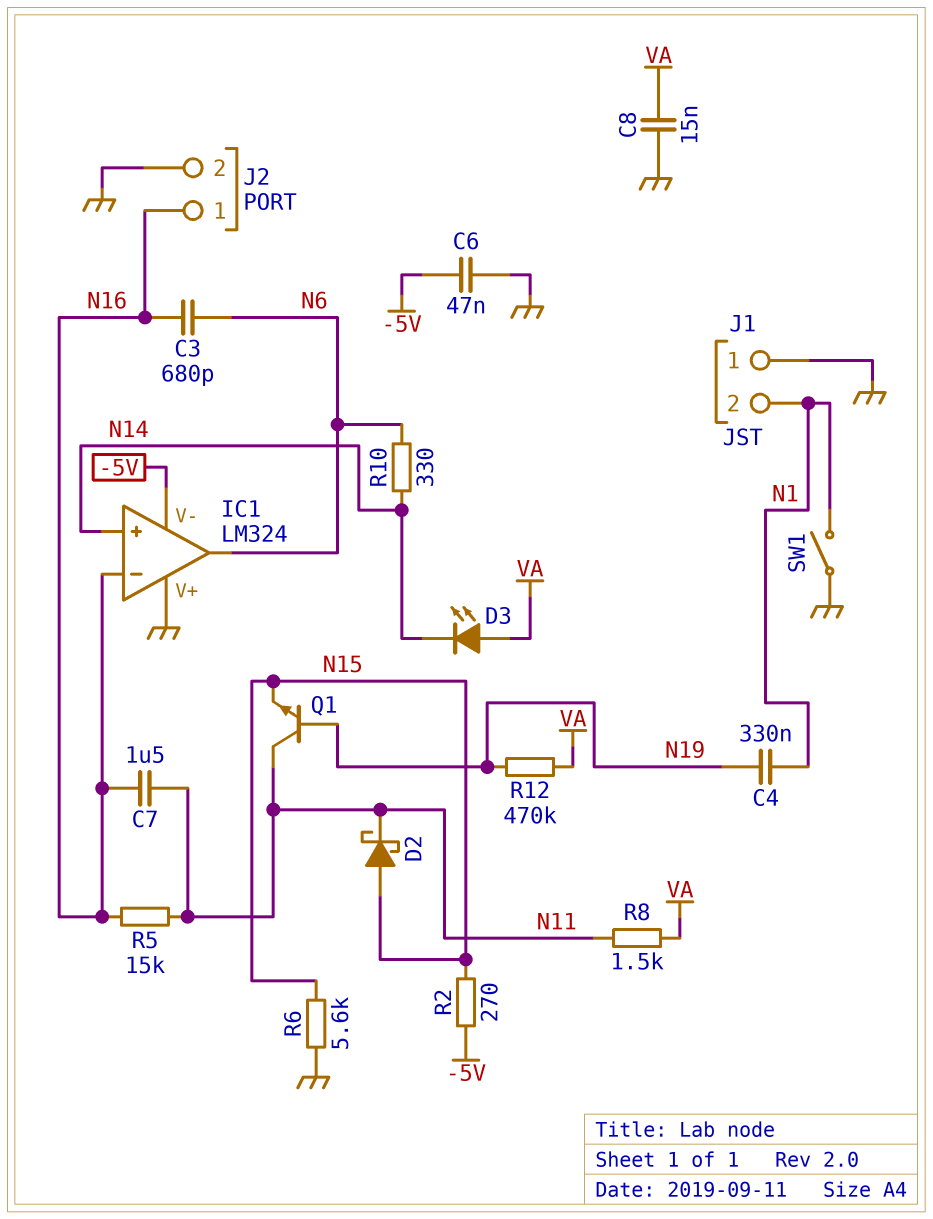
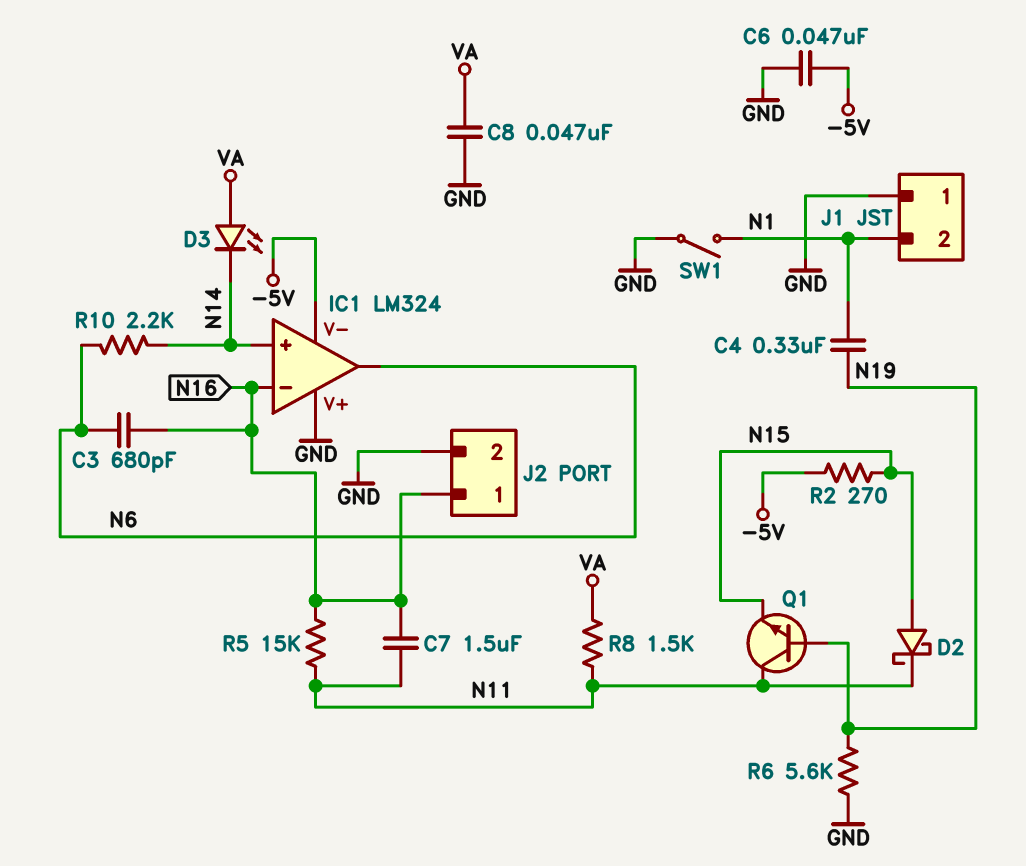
C8: 15nF (GND, VA) -> 47nF (GND, VA)
R6: 5.6k (GND, N15) -> 5.6k (GND, N19)
R10: 330 (N6, N14) -> 2.2k (N6, N14)
R12: 470k (N19, VA) -> none

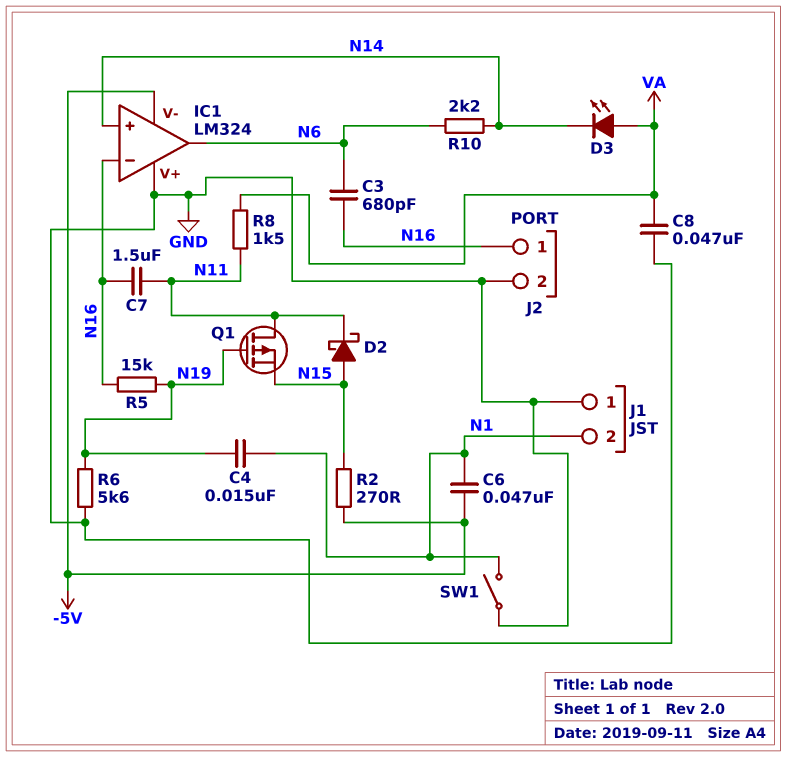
C4: 330nF (N1, N19) -> 15nF (N1, N19)
C6: 47nF (-5V, GND) -> 47nF (-5V, N1)
Q1: NPN (B N19, C N11, E N15) -> PMOS (G N19, D N11, S N15)
R5: 15k (N11, N16) -> 15k (N16, N19)

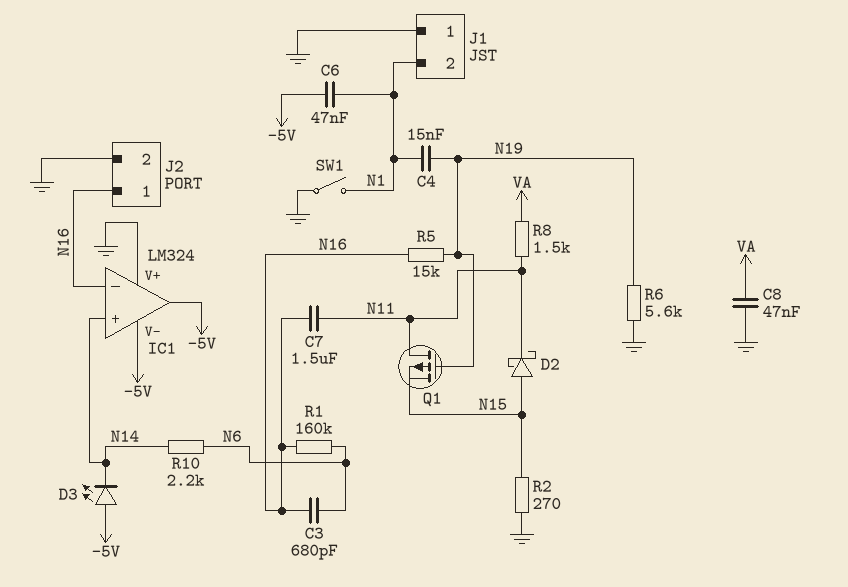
D3: LED (A VA, K N14) -> LED (A -5V, K N14)
IC1 pin out: N6 -> -5V
R1: none -> 160k (N6, N16)
R2: 270 (-5V, N15) -> 270 (GND, N15)

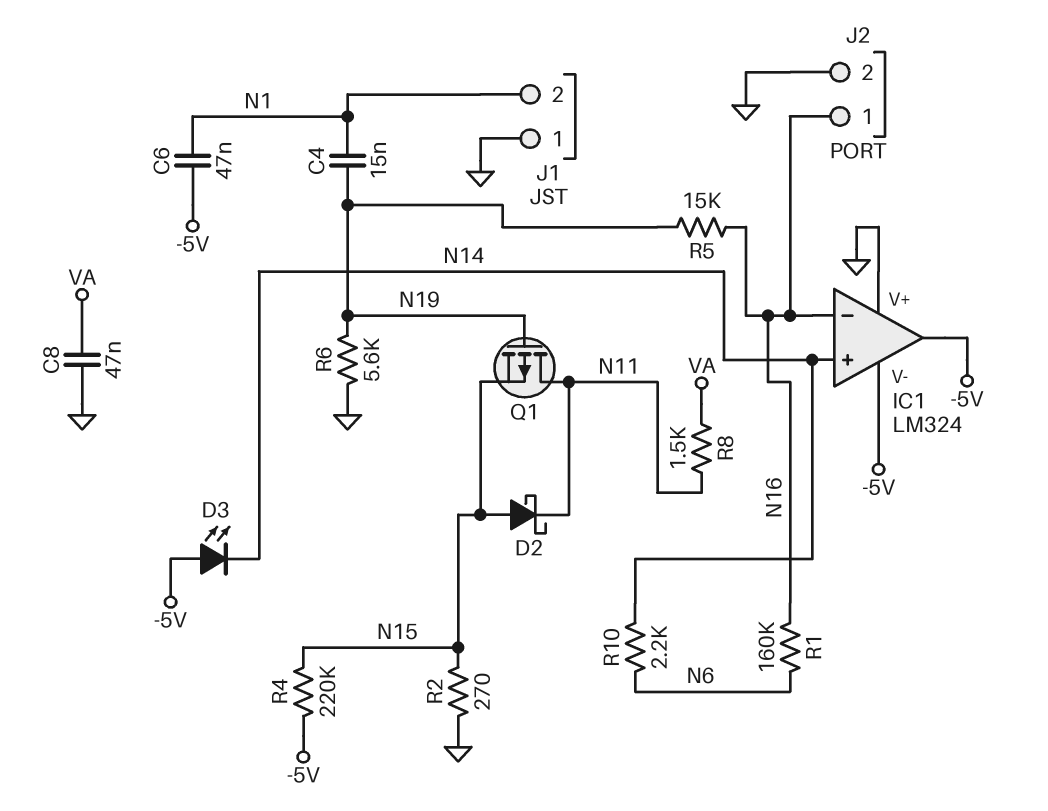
C3: 680pF (N6, N16) -> none
C7: 1.5uF (N11, N16) -> none
R4: none -> 220k (-5V, N15)
SW1: switch (GND, N1) -> none

